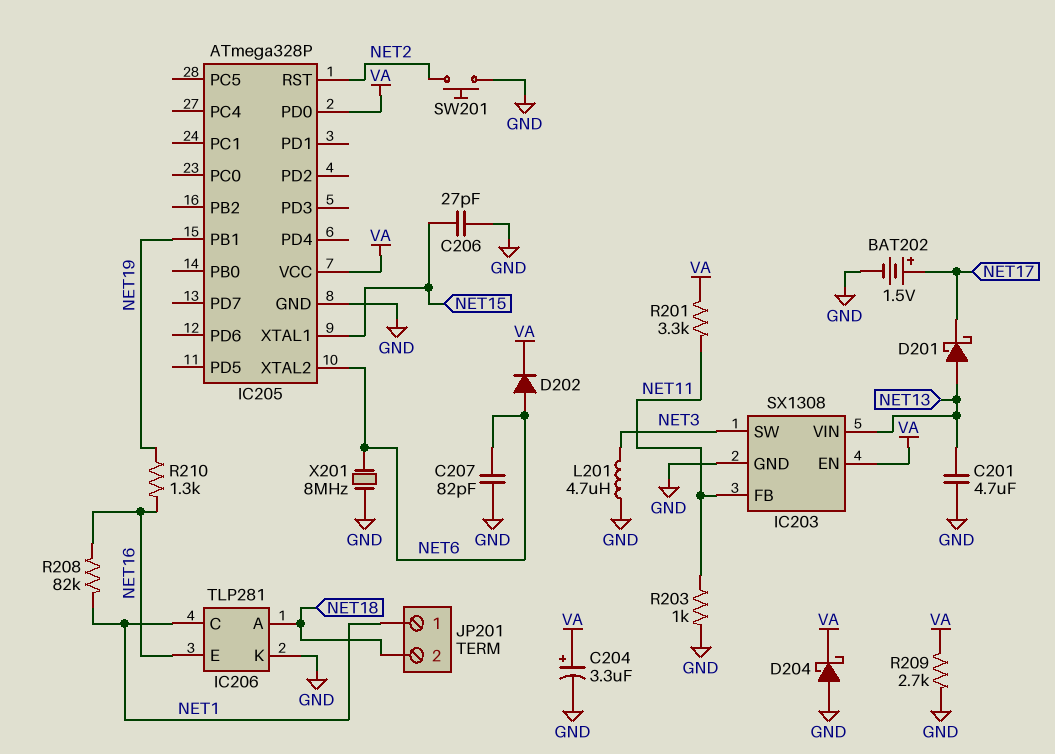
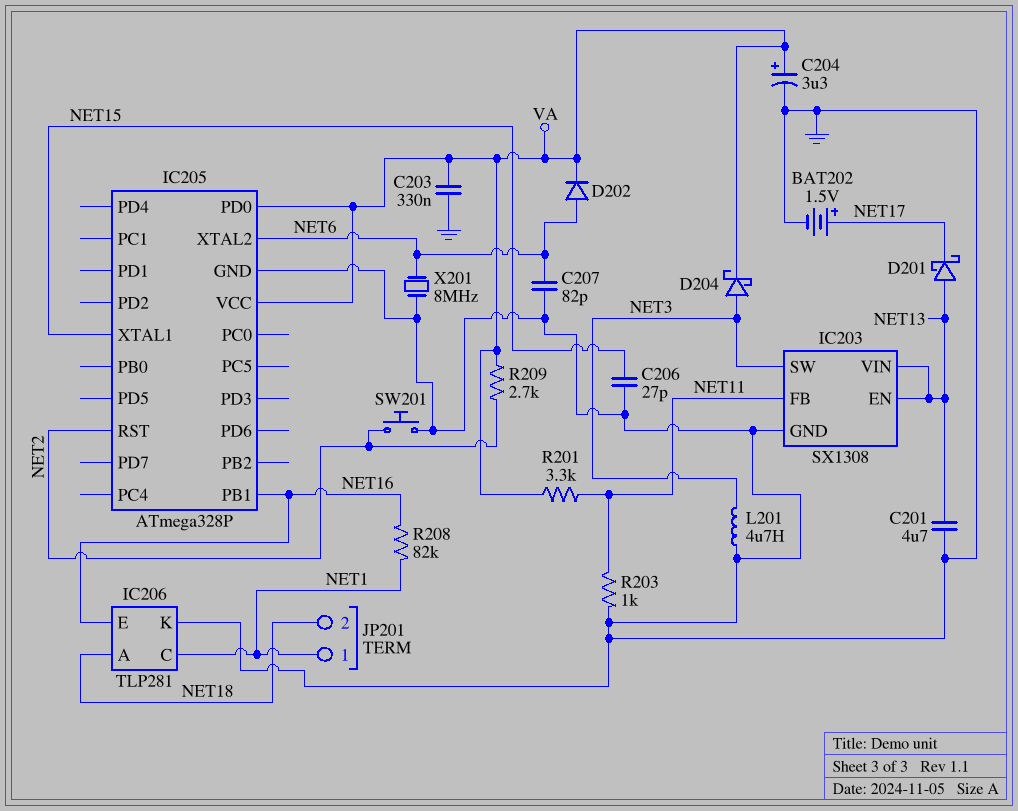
C203: none -> 330nF (GND, VA)
D204: schottky (A GND, K VA) -> schottky (A NET3, K VA)
IC203 pin EN: VA -> NET13
IC205 pin PB1: NET19 -> NET16
R209: 2.7k (GND, VA) -> 2.7k (NET2, VA)
R210: 1.3k (NET16, NET19) -> none

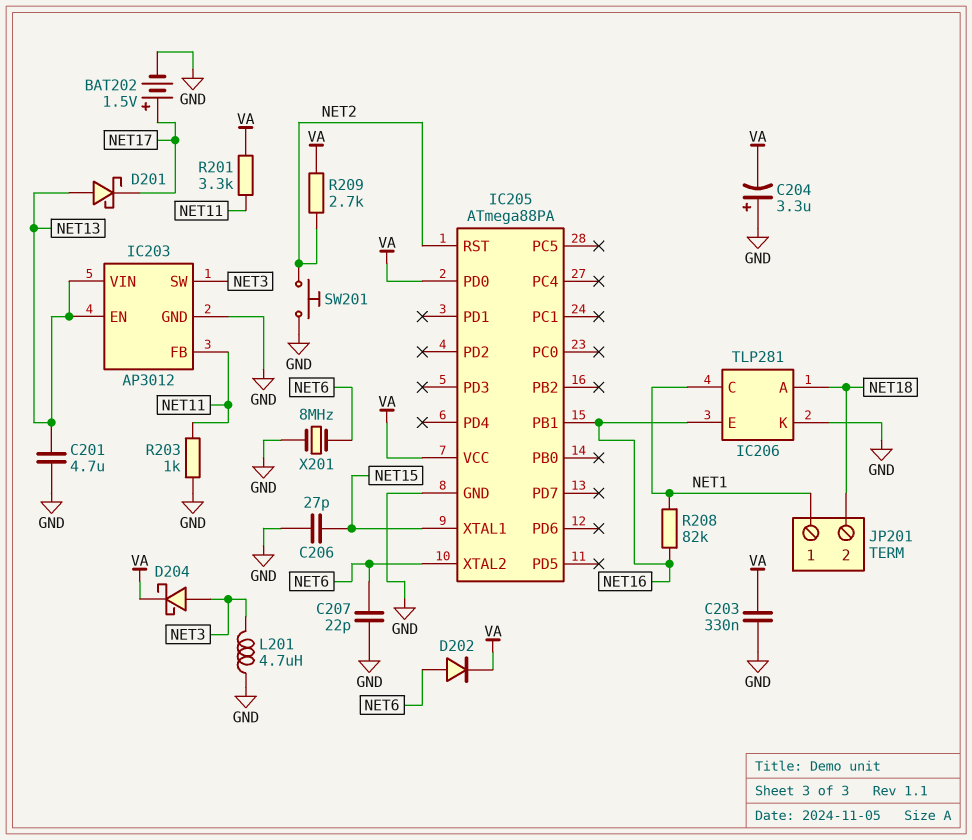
C204: 3.3uF (plus VA, minus GND) -> 3.3uF (plus GND, minus VA)
C207: 82pF (GND, NET6) -> 22pF (GND, NET6)
IC203: SX1308 -> AP3012
IC205: ATmega328P -> ATmega88PA

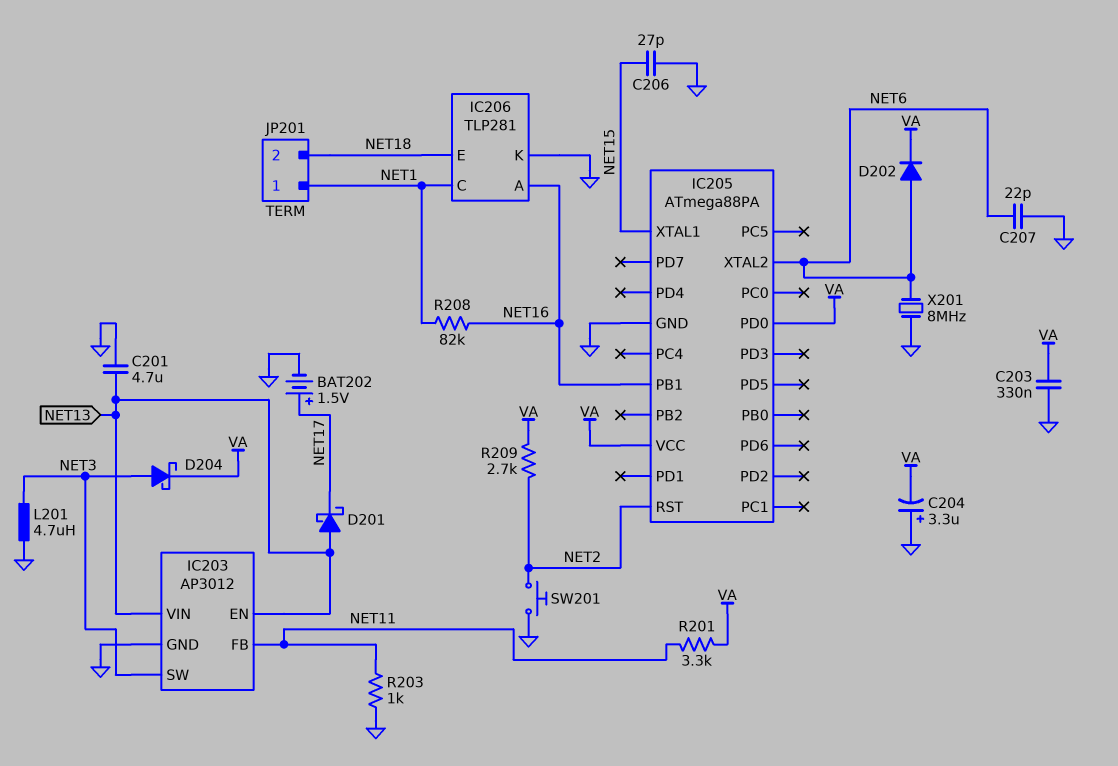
IC206 pin A: NET18 -> NET16
IC206 pin E: NET16 -> NET18

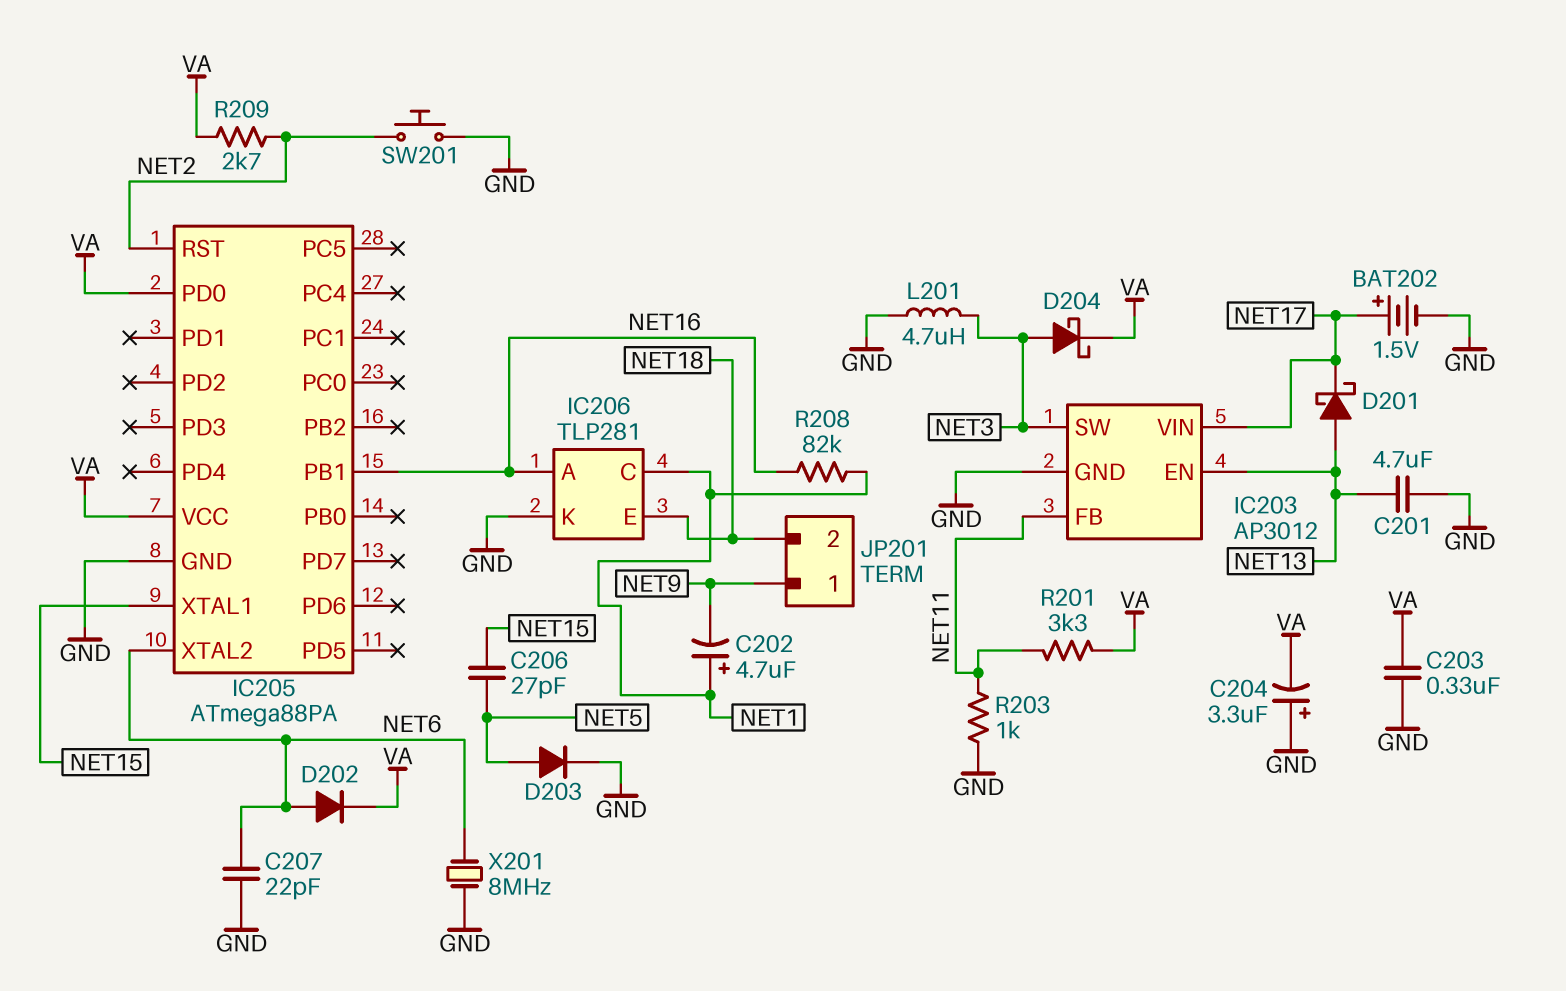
C202: none -> 4.7uF (plus NET1, minus NET9)
C206: 27pF (GND, NET15) -> 27pF (NET5, NET15)
D203: none -> diode (A NET5, K GND)
IC203 pin VIN: NET13 -> NET17
JP201 pin 1: NET1 -> NET9

